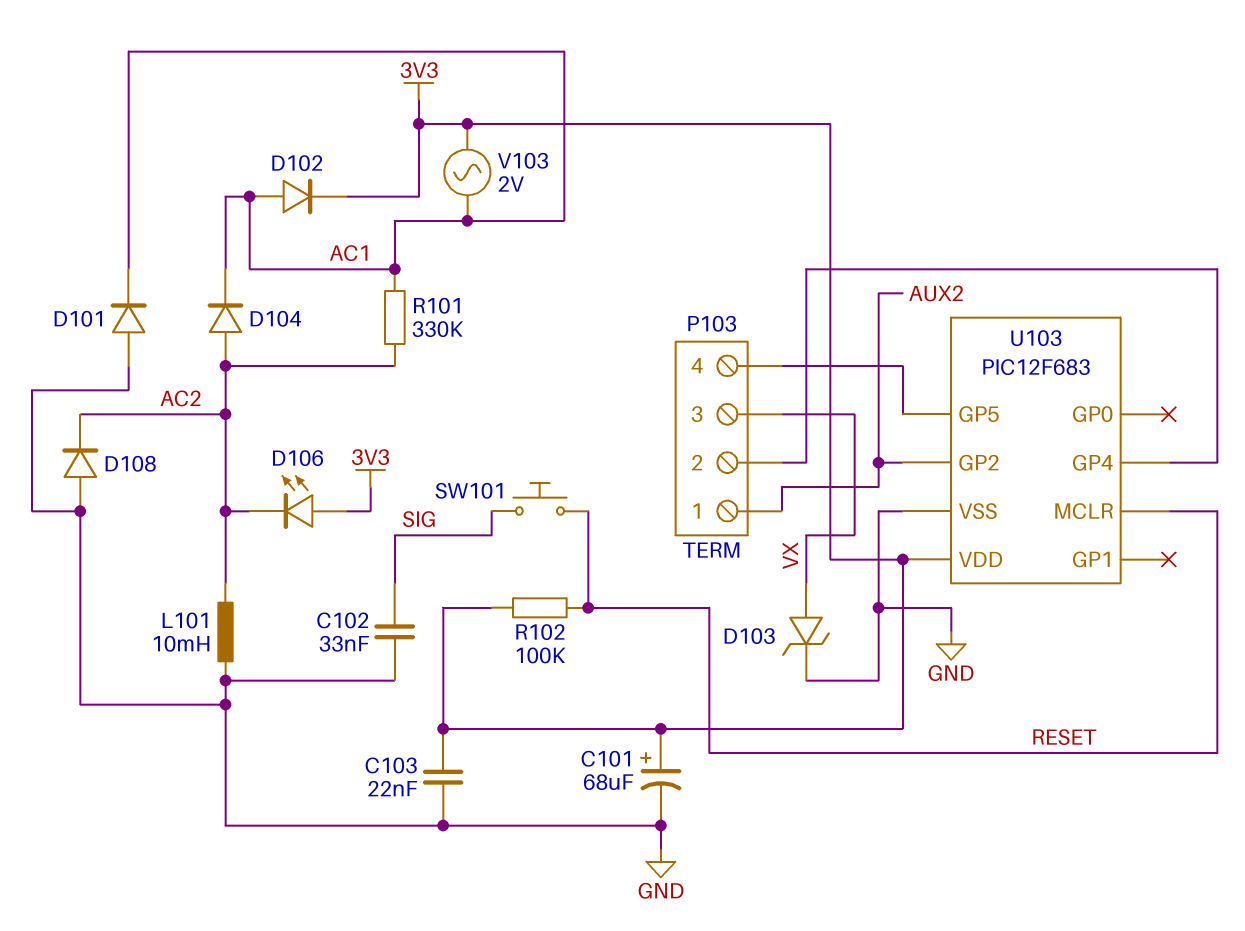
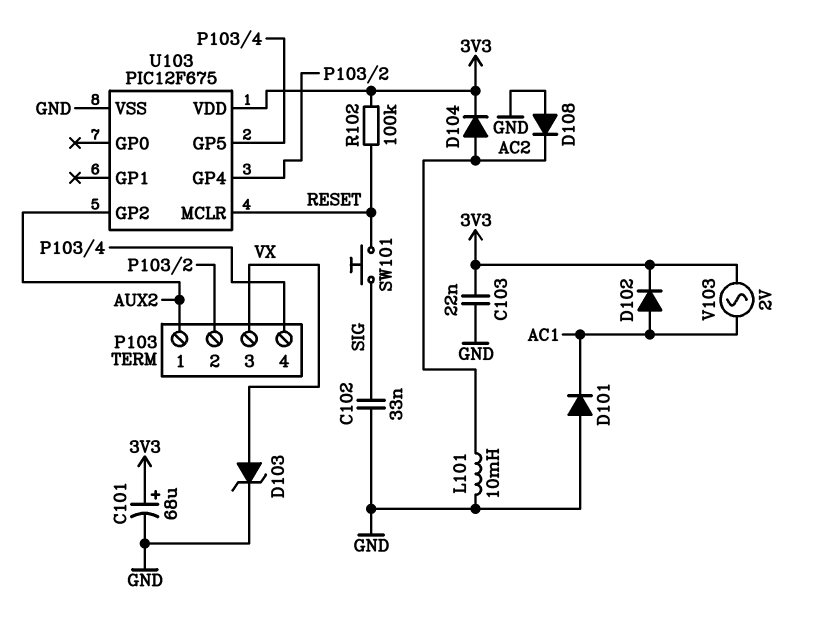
D104: diode (A AC2, K AC1) -> diode (A AC2, K 3V3)
D106: LED (A 3V3, K AC2) -> none
R101: 330k (AC1, AC2) -> none
U103: PIC12F683 -> PIC12F675

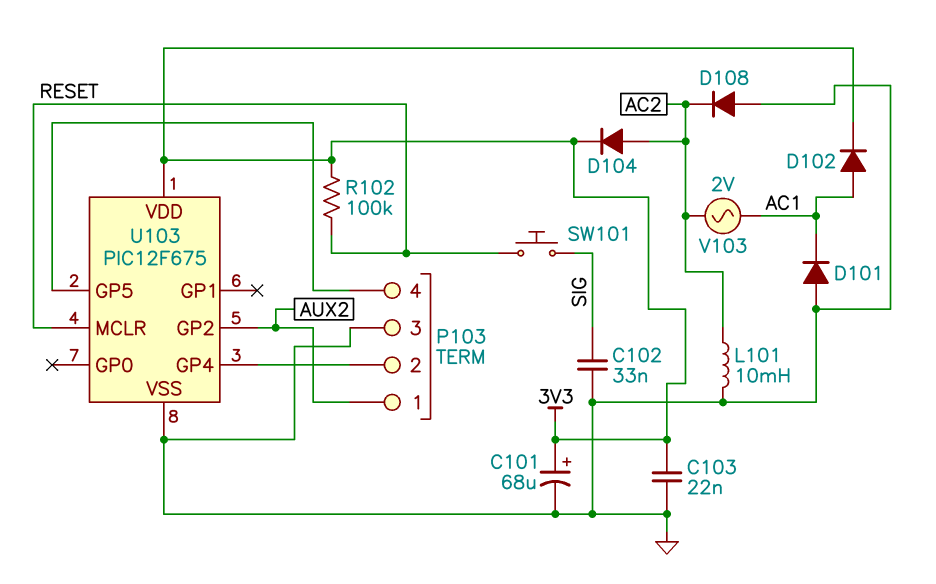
D103: zener (A VX, K GND) -> none
P103 pin 3: VX -> GND
V103: AC 2V (3V3, AC1) -> AC 2V (AC1, AC2)

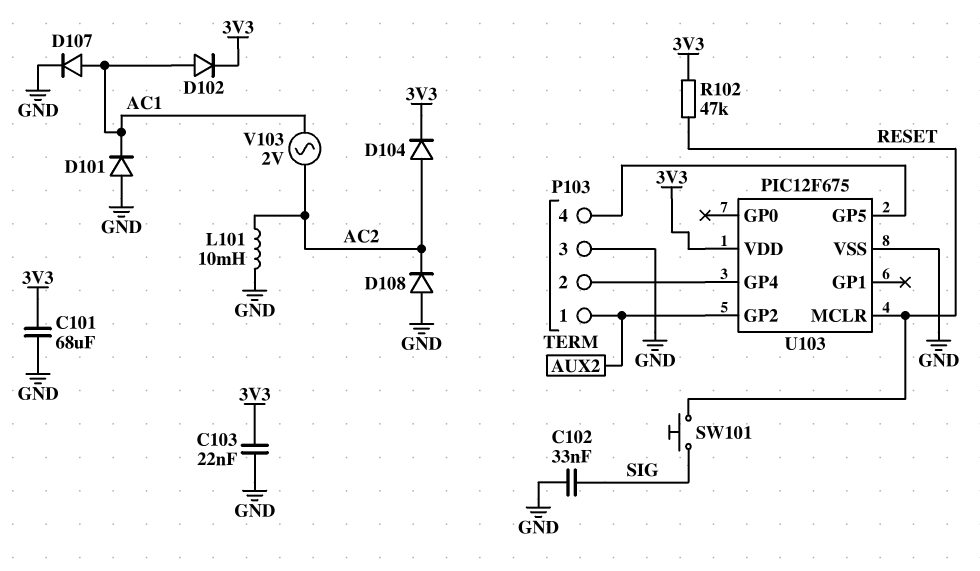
C101: 68uF (plus 3V3, minus GND) -> 68uF (3V3, GND)
D107: none -> diode (A AC1, K GND)
R102: 100k (3V3, RESET) -> 47k (3V3, RESET)

